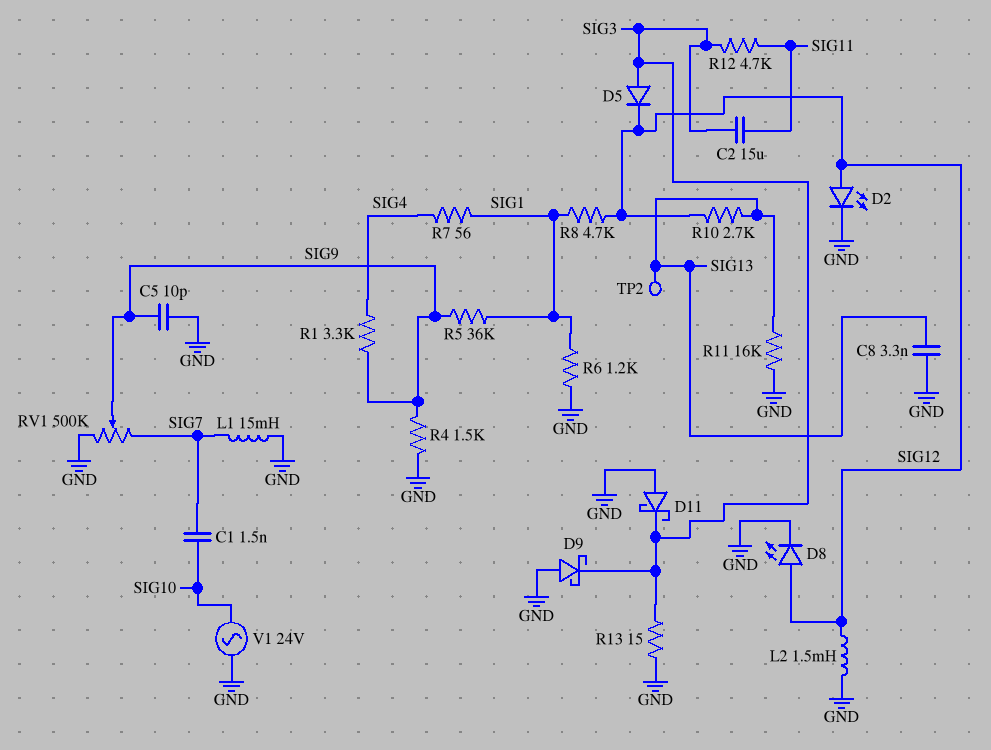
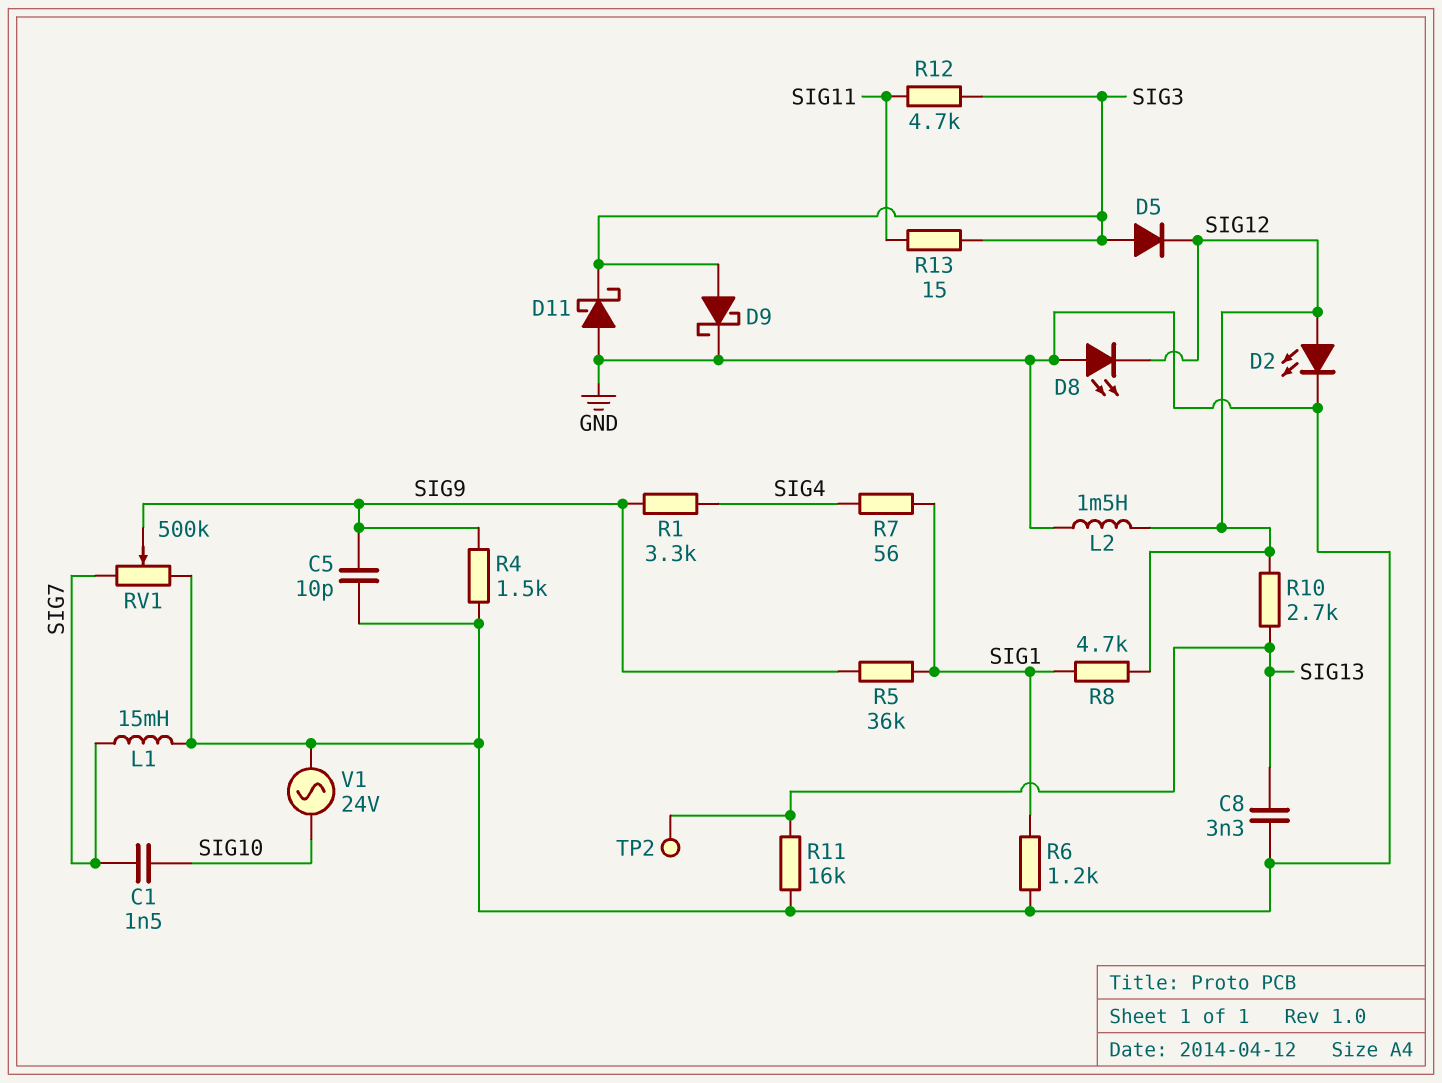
C2: 15uF (SIG3, SIG11) -> none
D8: LED (A SIG12, K GND) -> LED (A GND, K SIG12)
D9: schottky (A GND, K SIG3) -> schottky (A SIG3, K GND)
R13: 15 (GND, SIG3) -> 15 (SIG3, SIG11)

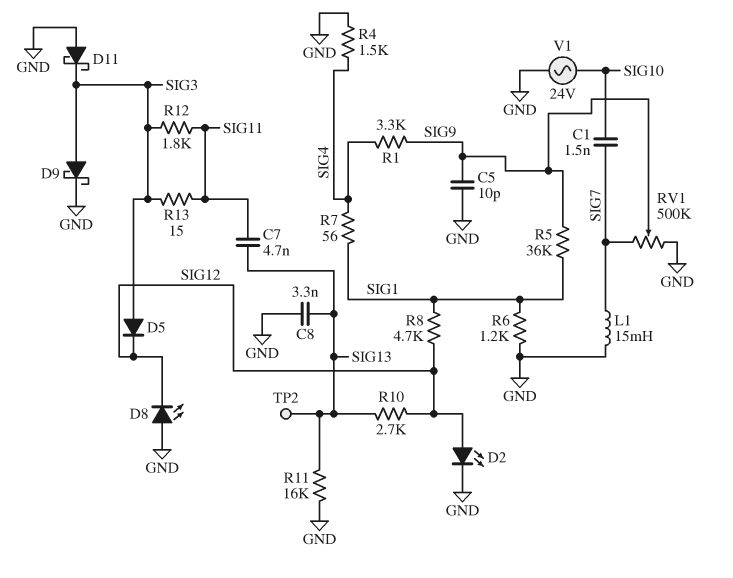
C7: none -> 4.7nF (SIG11, SIG13)
L2: 1.5mH (GND, SIG12) -> none
R4: 1.5k (GND, SIG9) -> 1.5k (GND, SIG4)
R12: 4.7k (SIG3, SIG11) -> 1.8k (SIG3, SIG11)

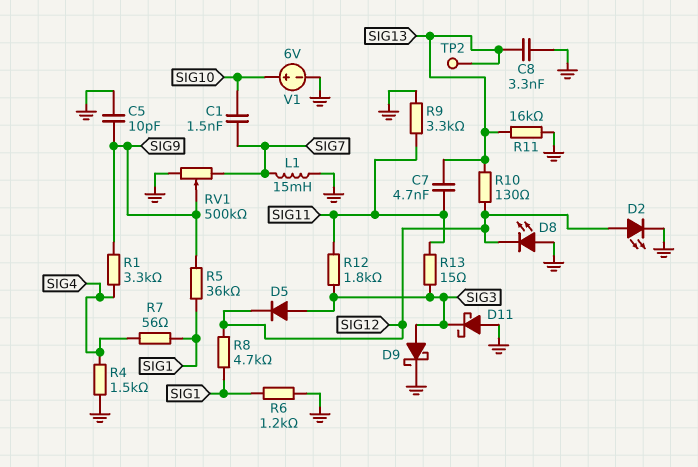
R9: none -> 3.3k (GND, SIG11)
R10: 2.7k (SIG12, SIG13) -> 130 (SIG12, SIG13)
V1: AC 24V (GND, SIG10) -> 6V (plus SIG10, minus GND)

